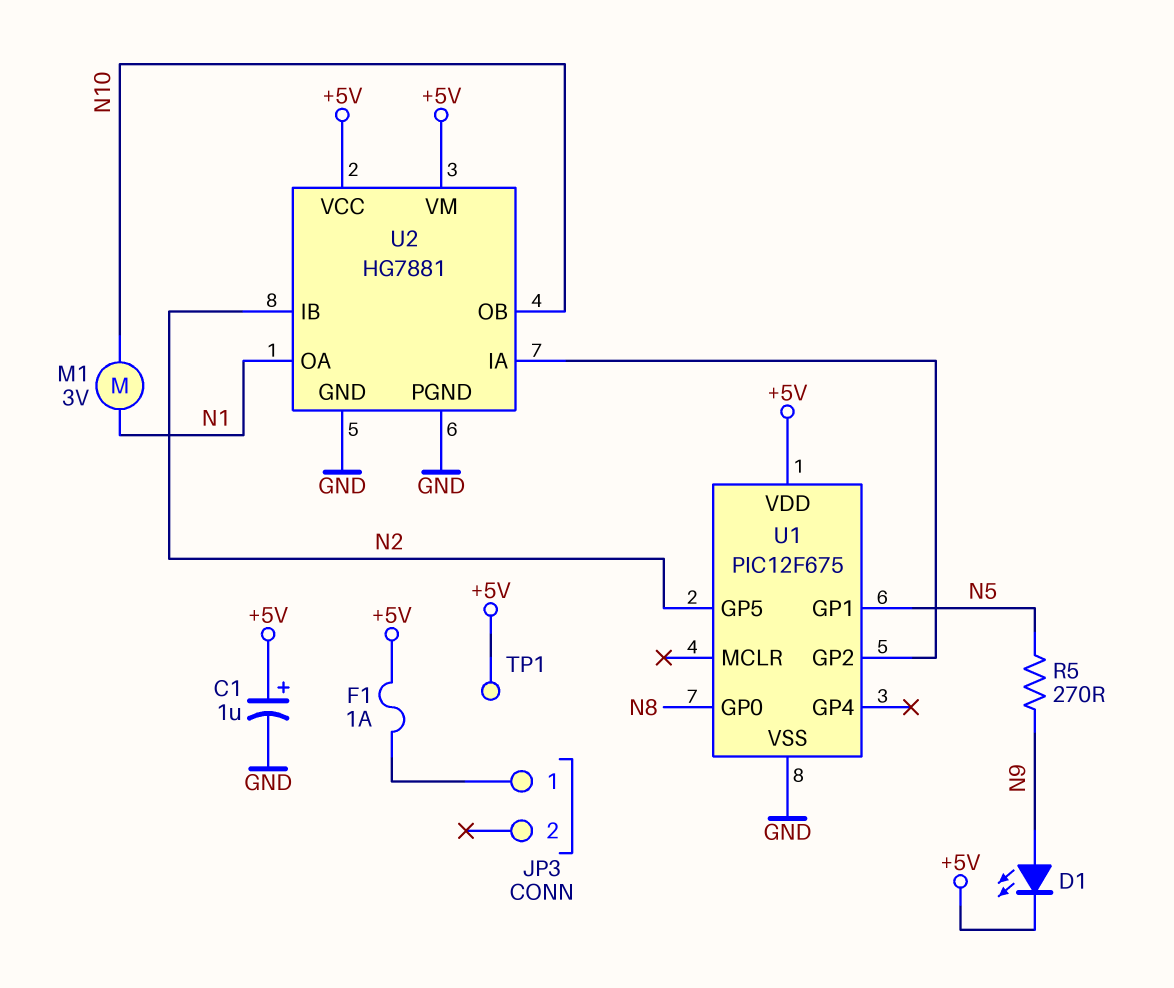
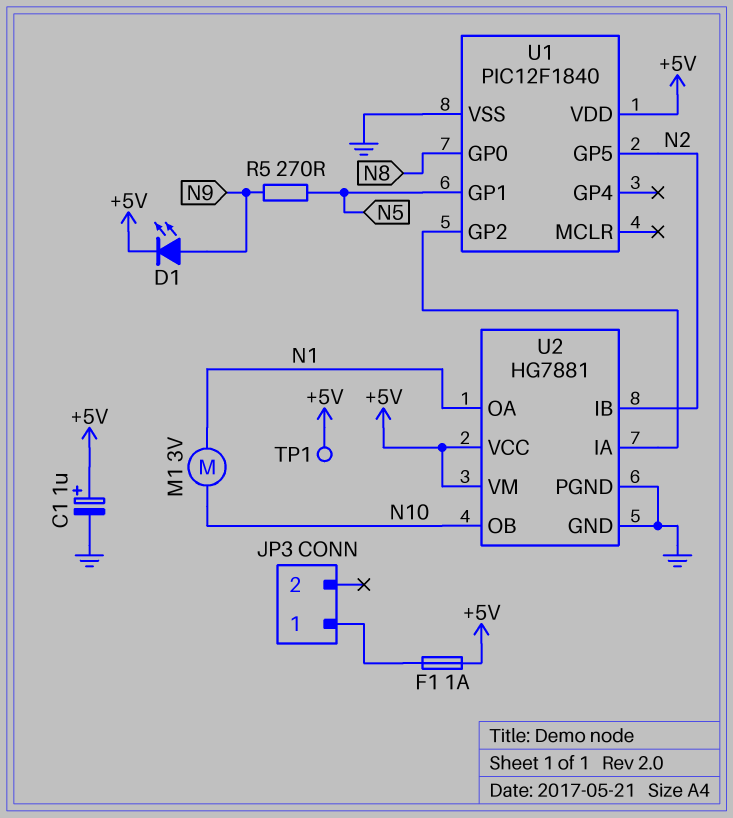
U1: PIC12F675 -> PIC12F1840

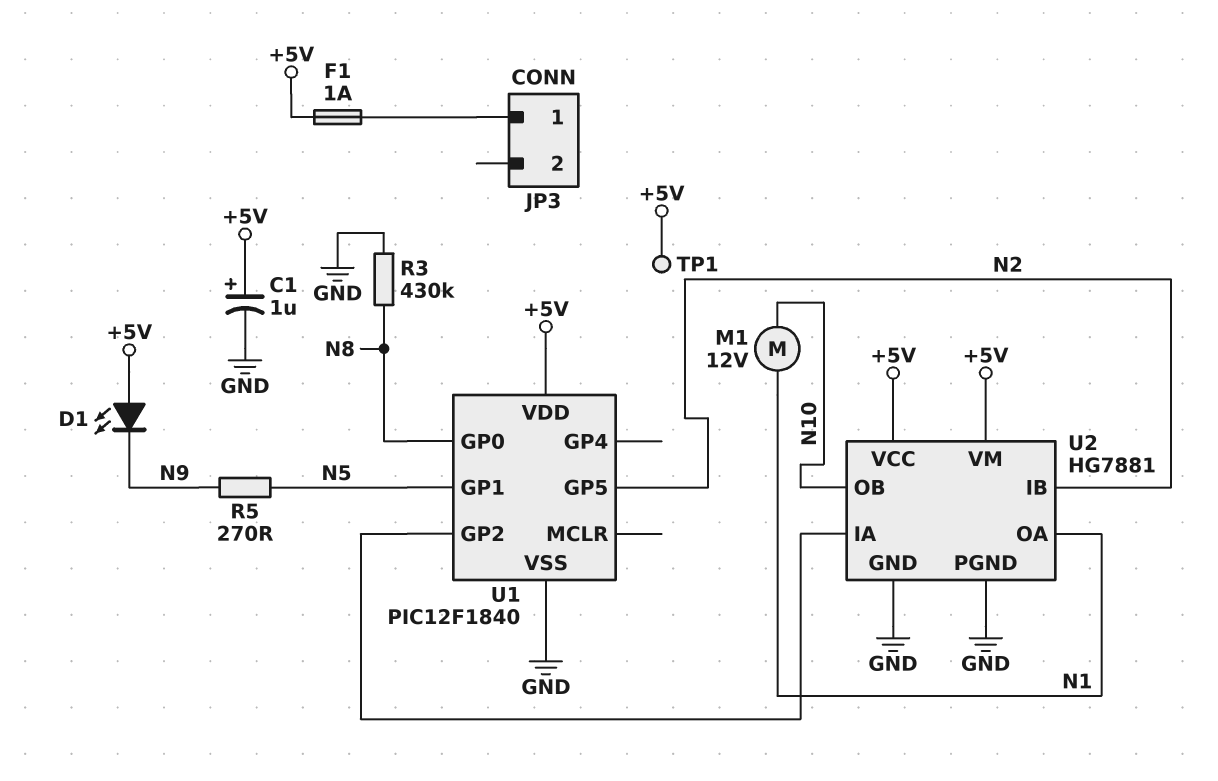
D1: LED (A N9, K +5V) -> LED (A +5V, K N9)
M1: motor 3V (N1, N10) -> motor 12V (N1, N10)
R3: none -> 430k (GND, N8)

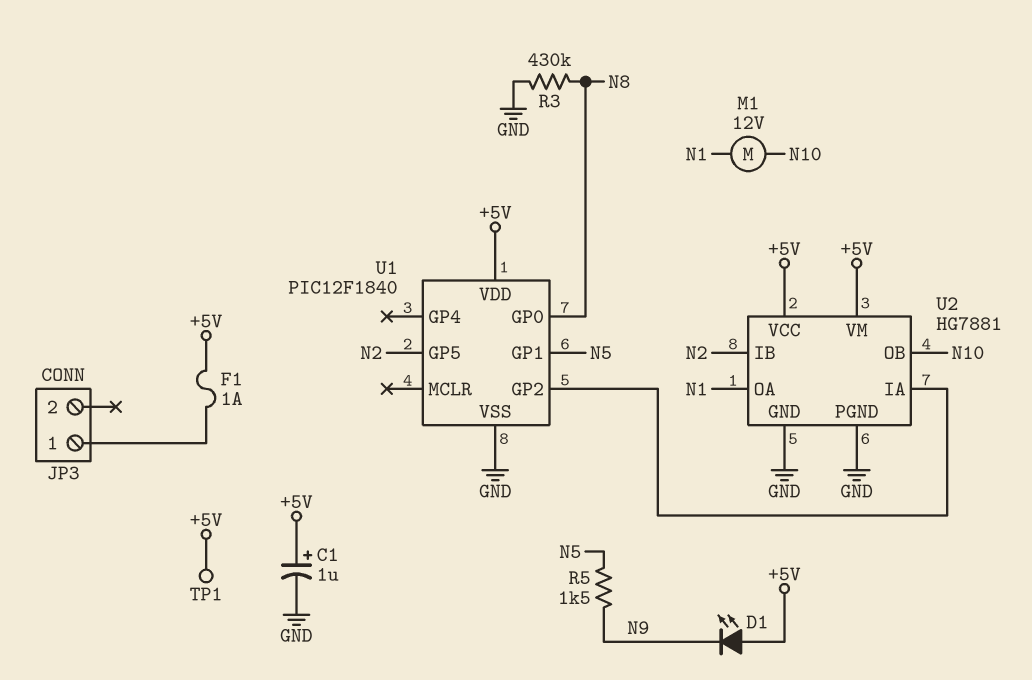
R5: 270 (N5, N9) -> 1.5k (N5, N9)

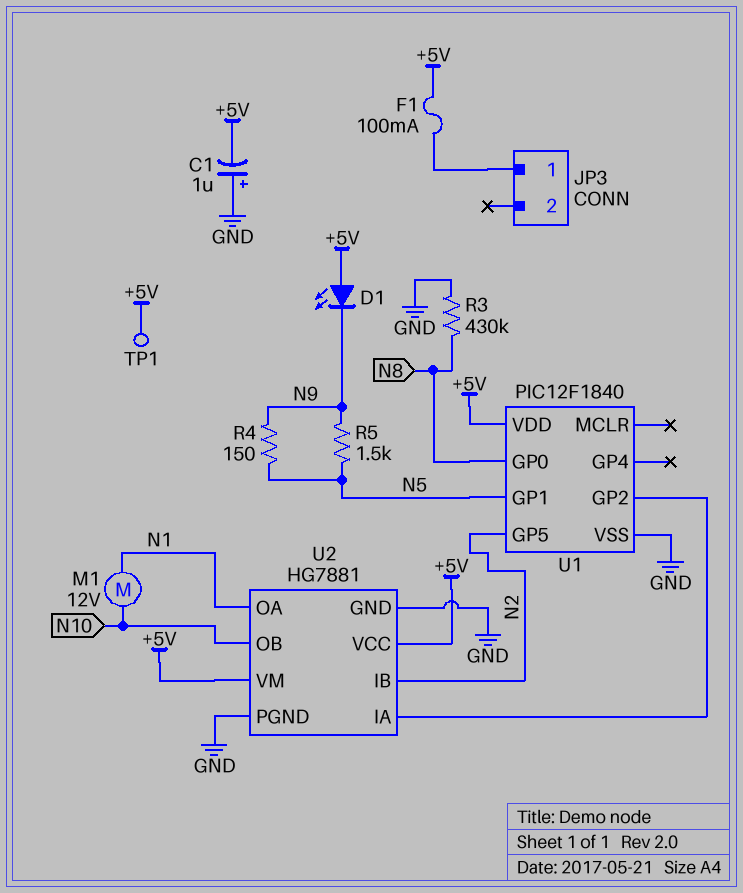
C1: 1uF (plus +5V, minus GND) -> 1uF (plus GND, minus +5V)
F1: 1A (+5V, JP3/1) -> 100mA (+5V, JP3/1)
R4: none -> 150 (N5, N9)

